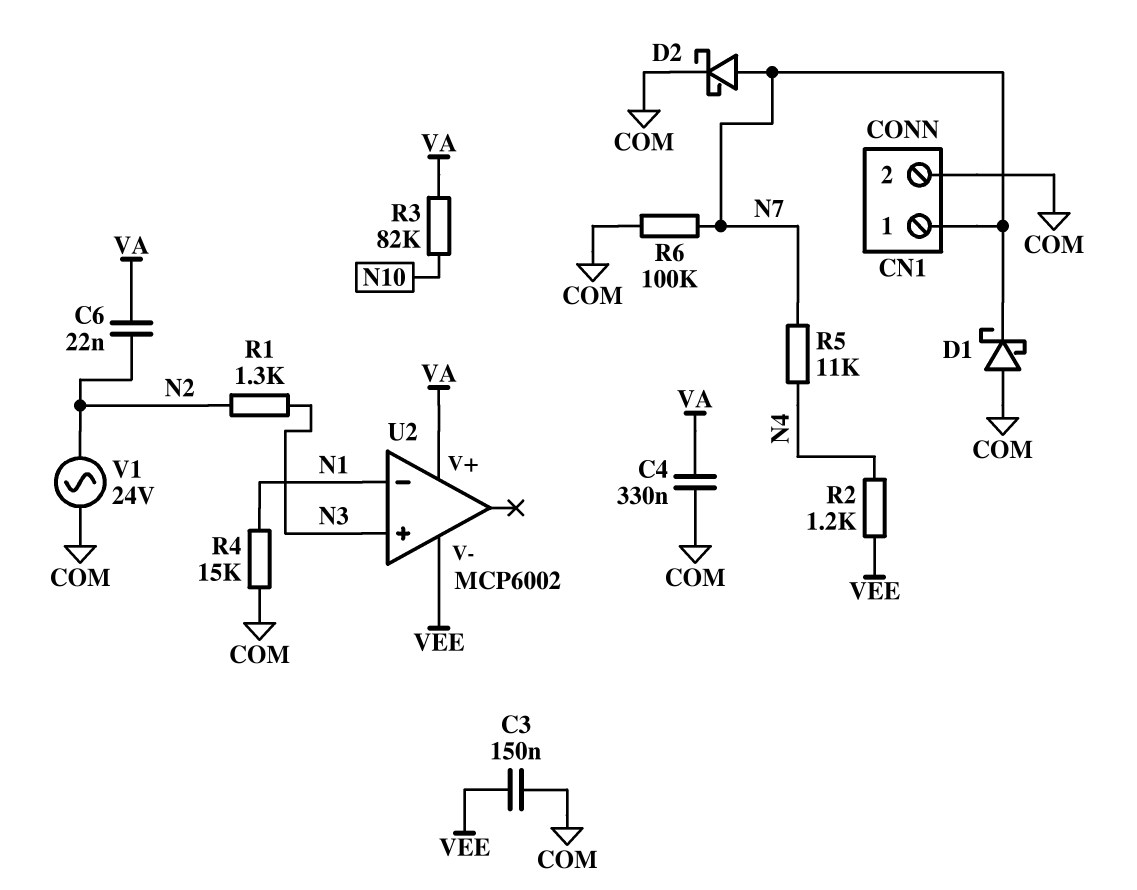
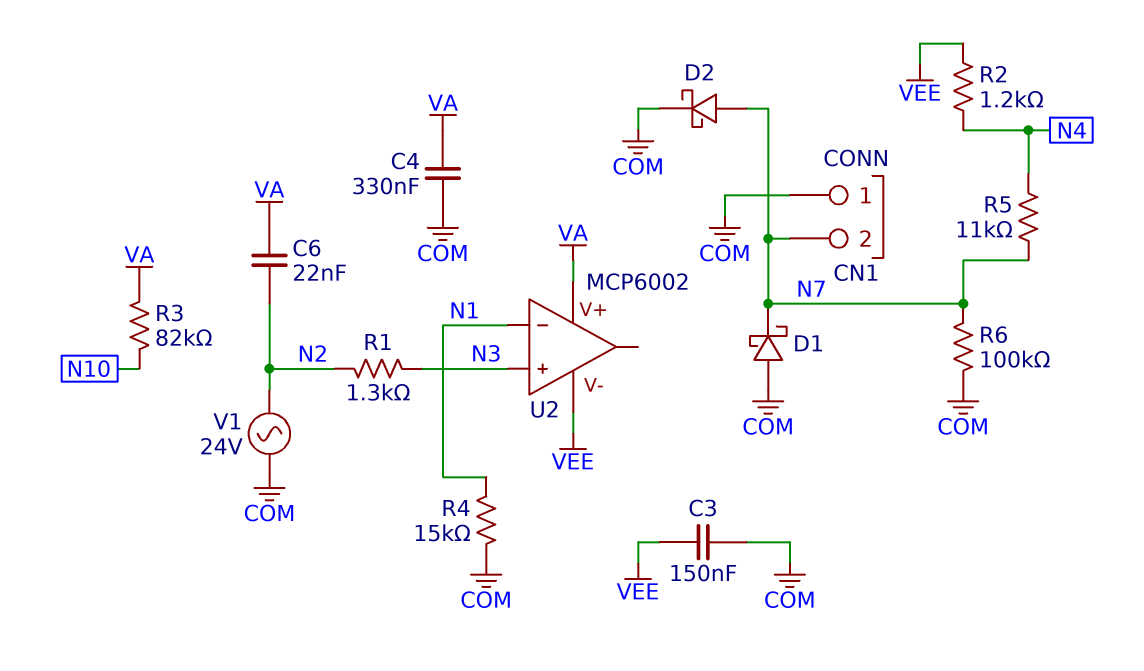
CN1 pin 1: N7 -> COM
CN1 pin 2: COM -> N7

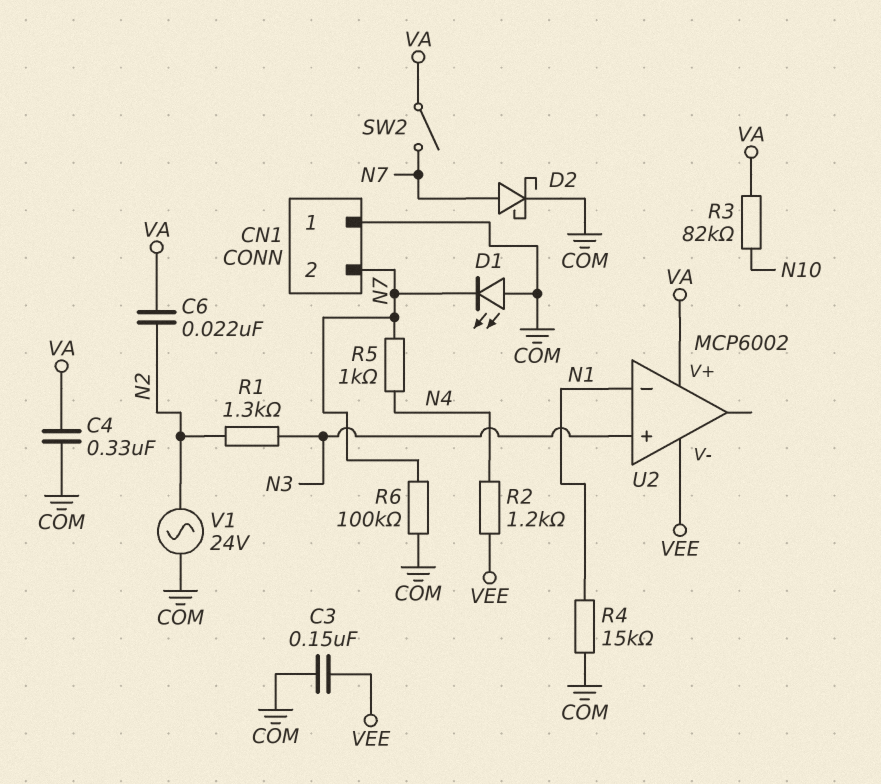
D1: schottky (A COM, K N7) -> LED (A COM, K N7)
R5: 11k (N4, N7) -> 1k (N4, N7)
SW2: none -> switch (N7, VA)

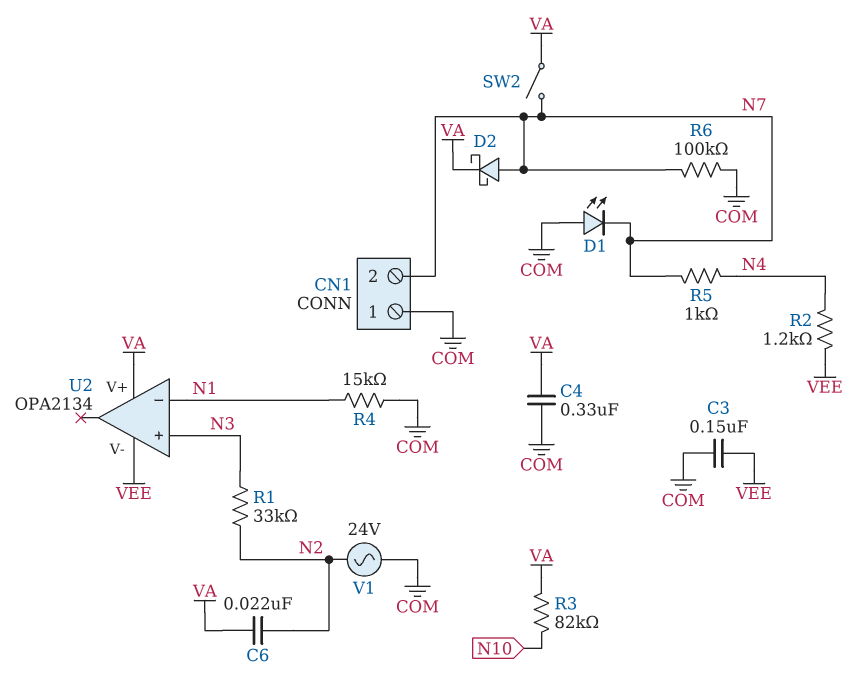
D2: schottky (A N7, K COM) -> schottky (A N7, K VA)
R1: 1.3k (N2, N3) -> 33k (N2, N3)
U2: MCP6002 -> OPA2134

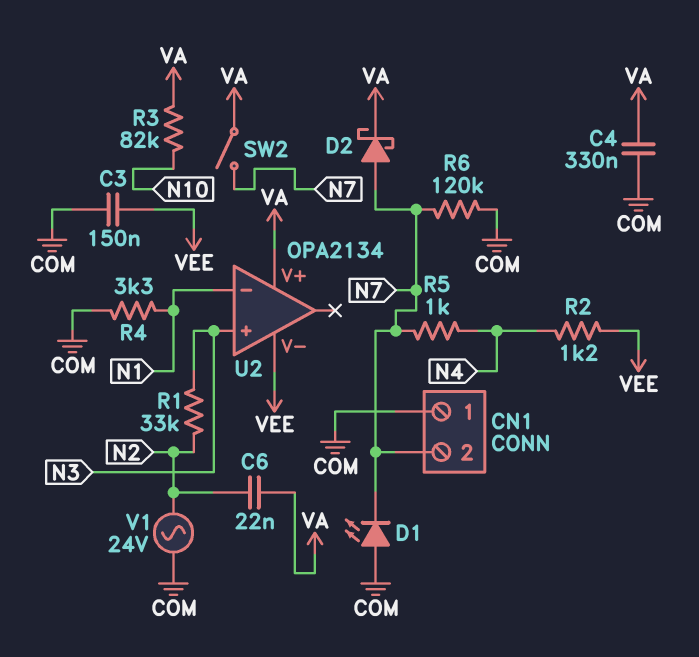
R4: 15k (COM, N1) -> 3.3k (COM, N1)
R6: 100k (COM, N7) -> 120k (COM, N7)

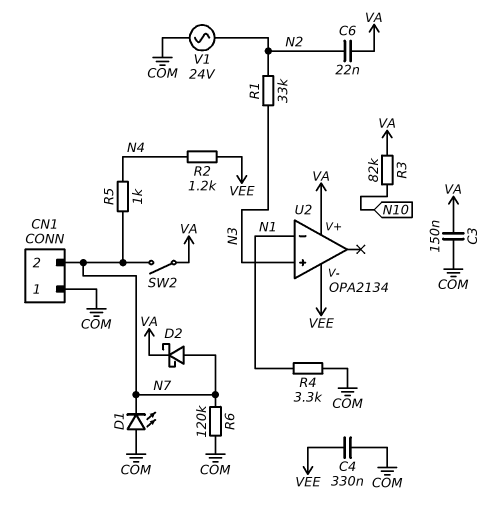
C3: 150nF (COM, VEE) -> 150nF (COM, VA)
C4: 330nF (COM, VA) -> 330nF (COM, VEE)

